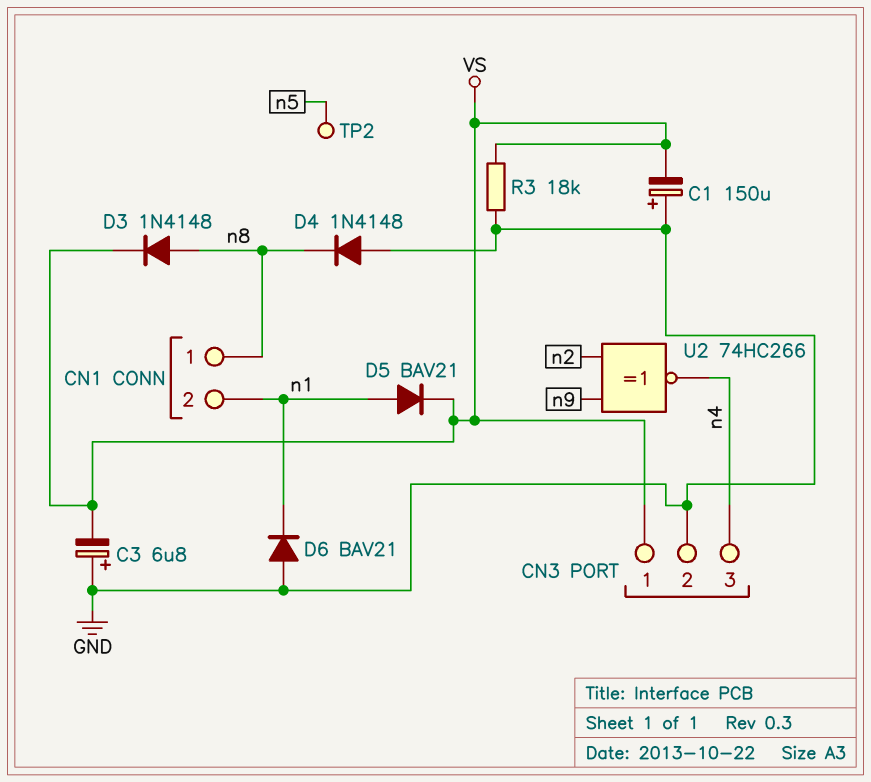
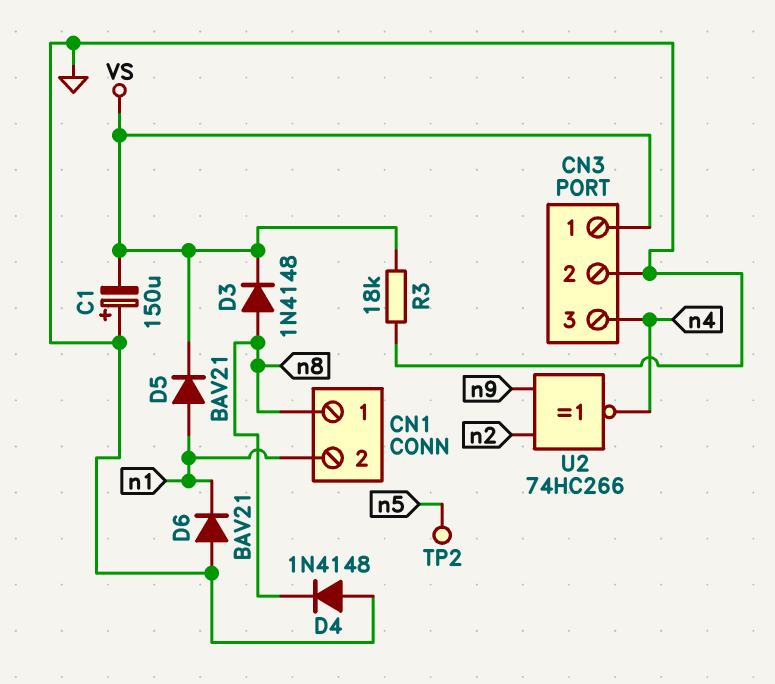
C3: 6.8uF (plus GND, minus VS) -> none

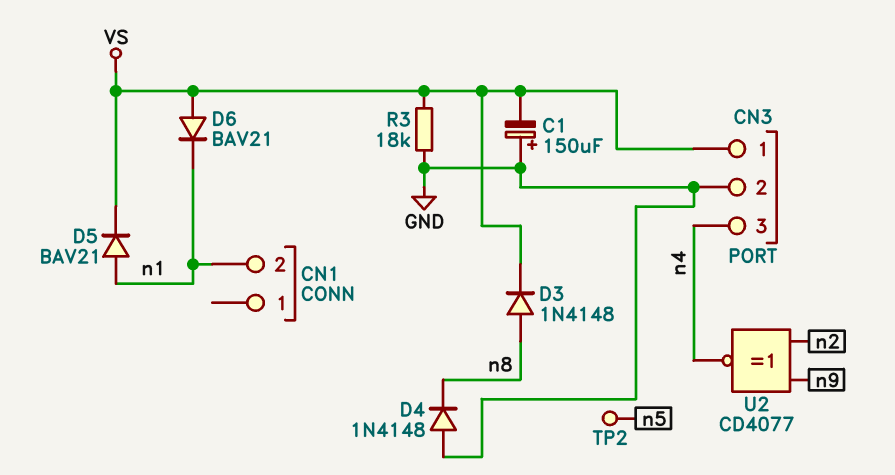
CN1 pin 1: n8 -> none
D6: diode BAV21 (A GND, K n1) -> diode BAV21 (A VS, K n1)
U2: XNOR 74HC266 (in n2, in n9, out n4) -> XNOR CD4077 (in n2, in n9, out n4)

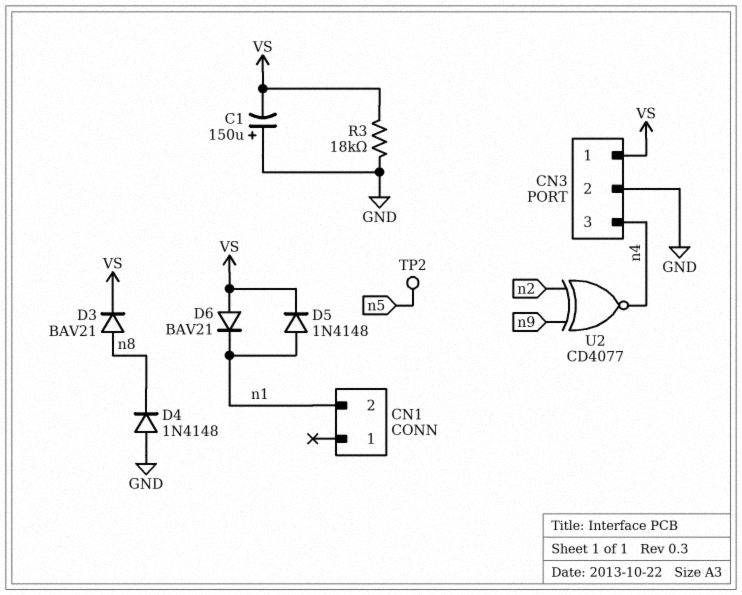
D3: diode 1N4148 (A n8, K VS) -> diode BAV21 (A n8, K VS)
D5: diode BAV21 (A n1, K VS) -> diode 1N4148 (A n1, K VS)

